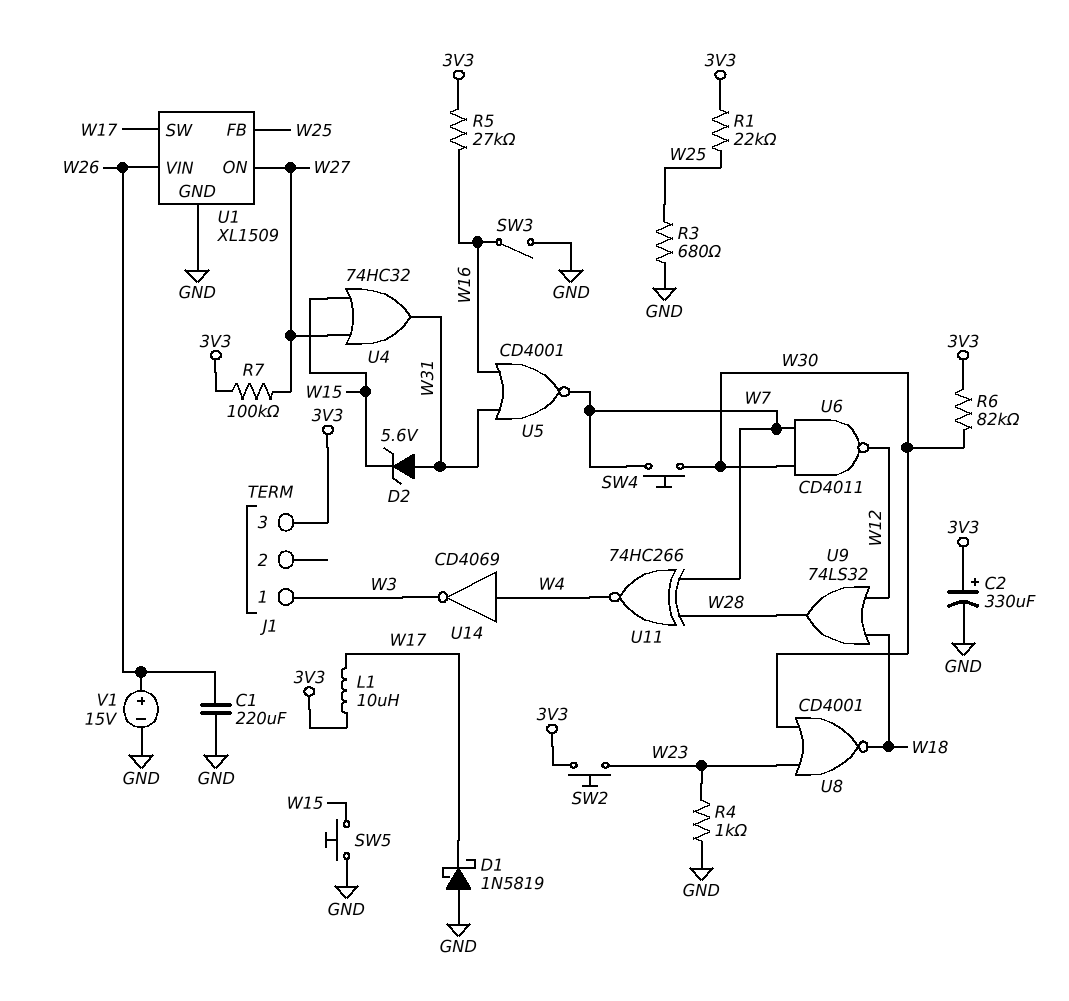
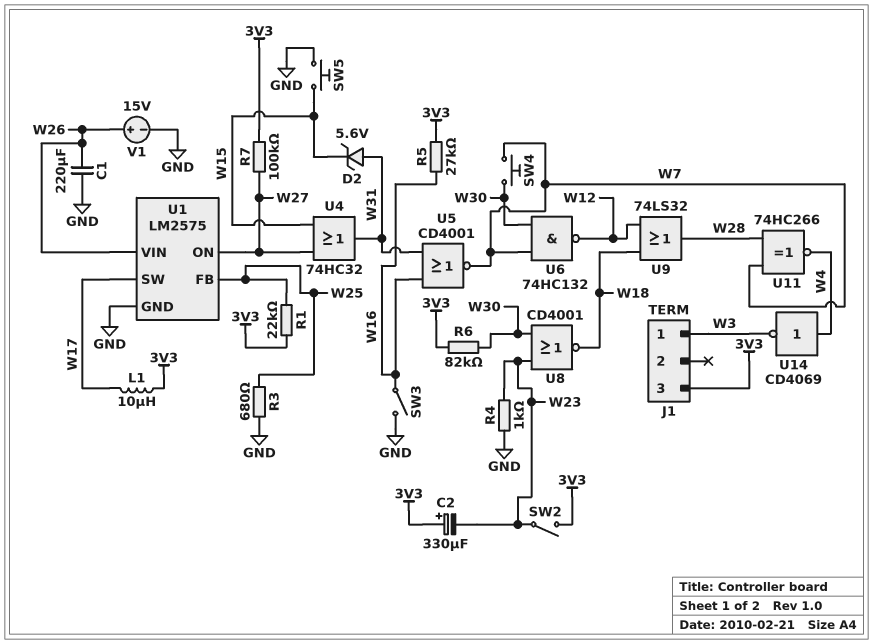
C2: 330uF (plus 3V3, minus GND) -> 330uF (plus 3V3, minus W23)
D1: schottky 1N5819 (A GND, K W17) -> none
SW2: button (3V3, W23) -> switch (3V3, W23)
U1: XL1509 -> LM2575
U6: NAND CD4011 (in W7, in W30, out W12) -> NAND 74HC132 (in W7, in W30, out W12)

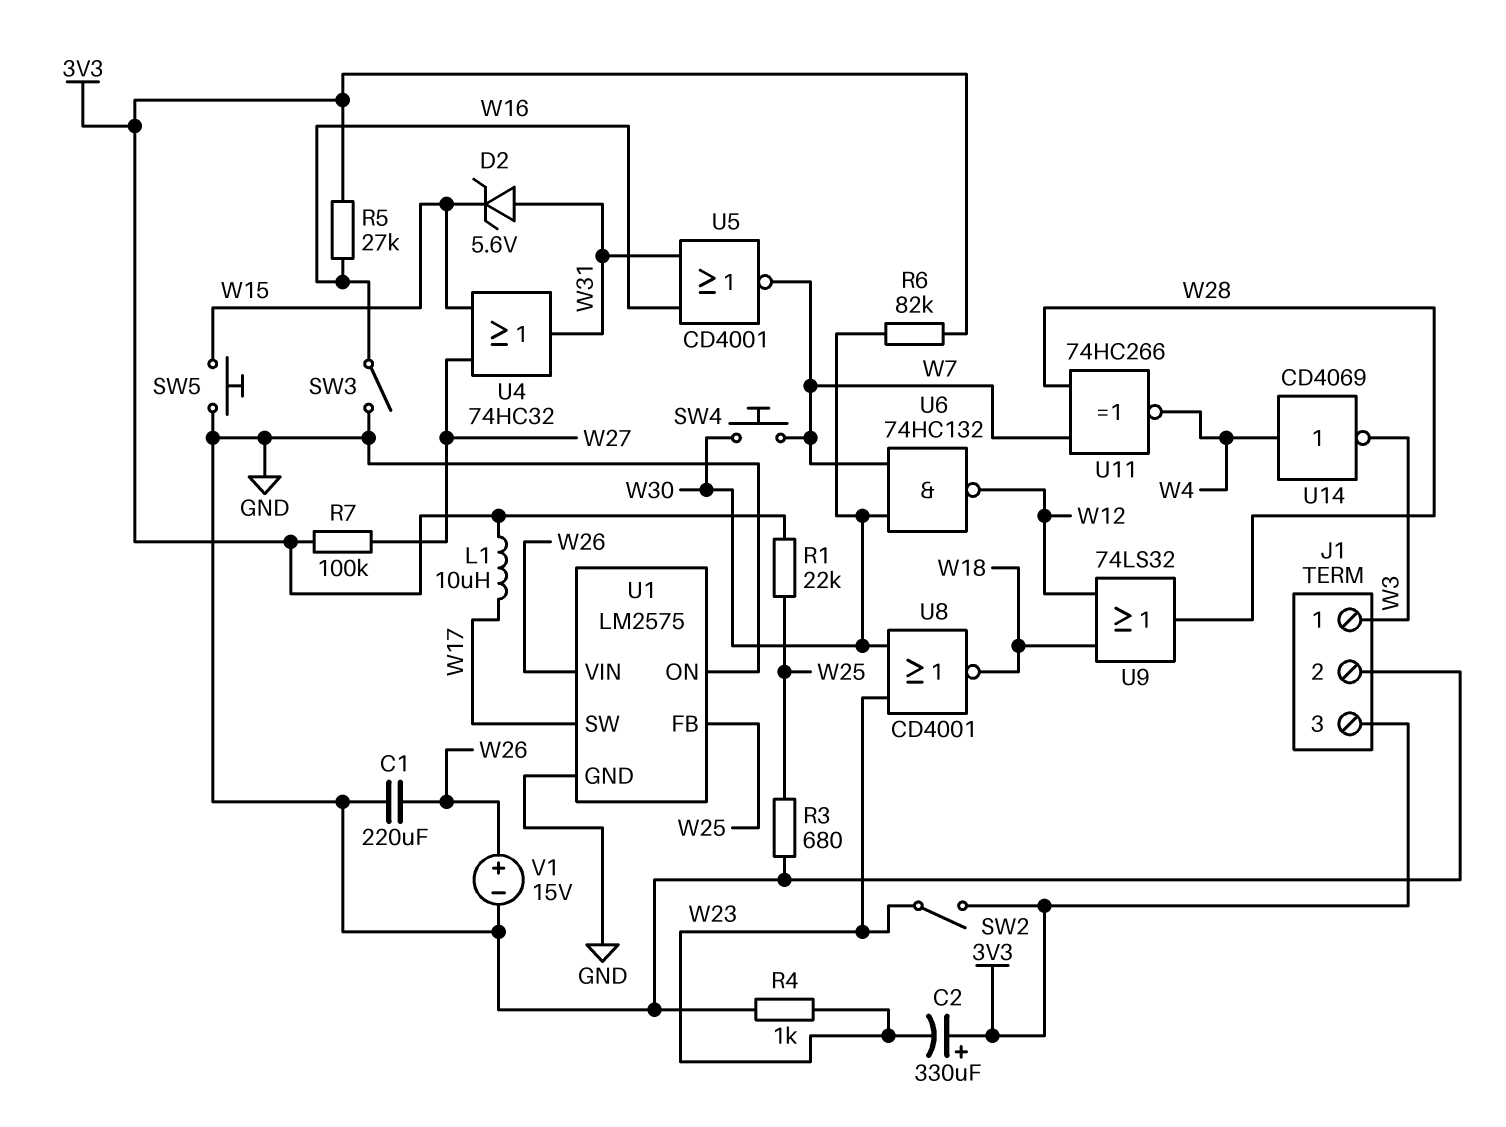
J1 pin 2: none -> GND
U1 pin ON: W27 -> GND

